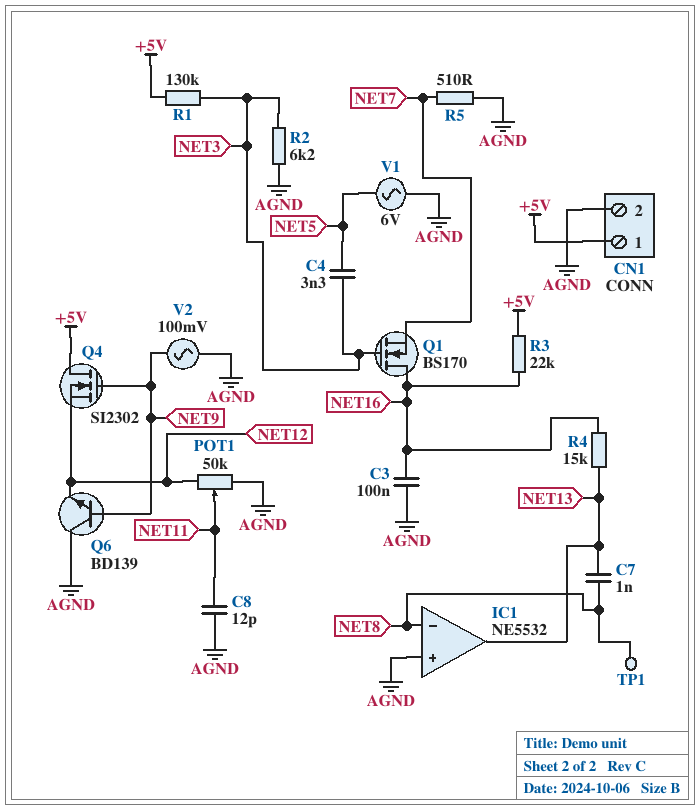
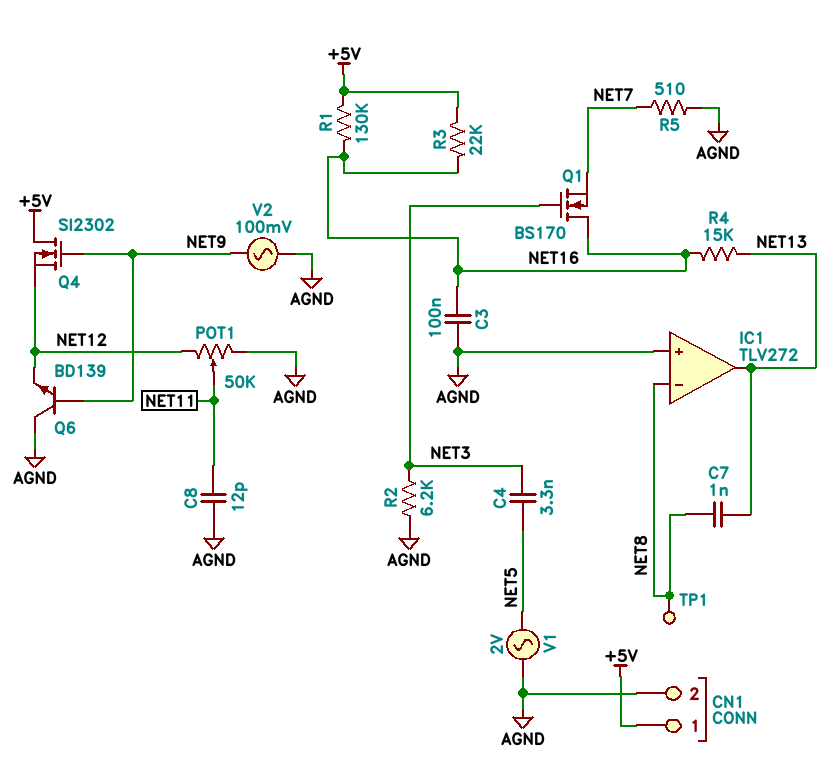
IC1: NE5532 -> TLV272
R1: 130k (+5V, NET3) -> 130k (+5V, NET16)
V1: AC 6V (AGND, NET5) -> AC 2V (AGND, NET5)

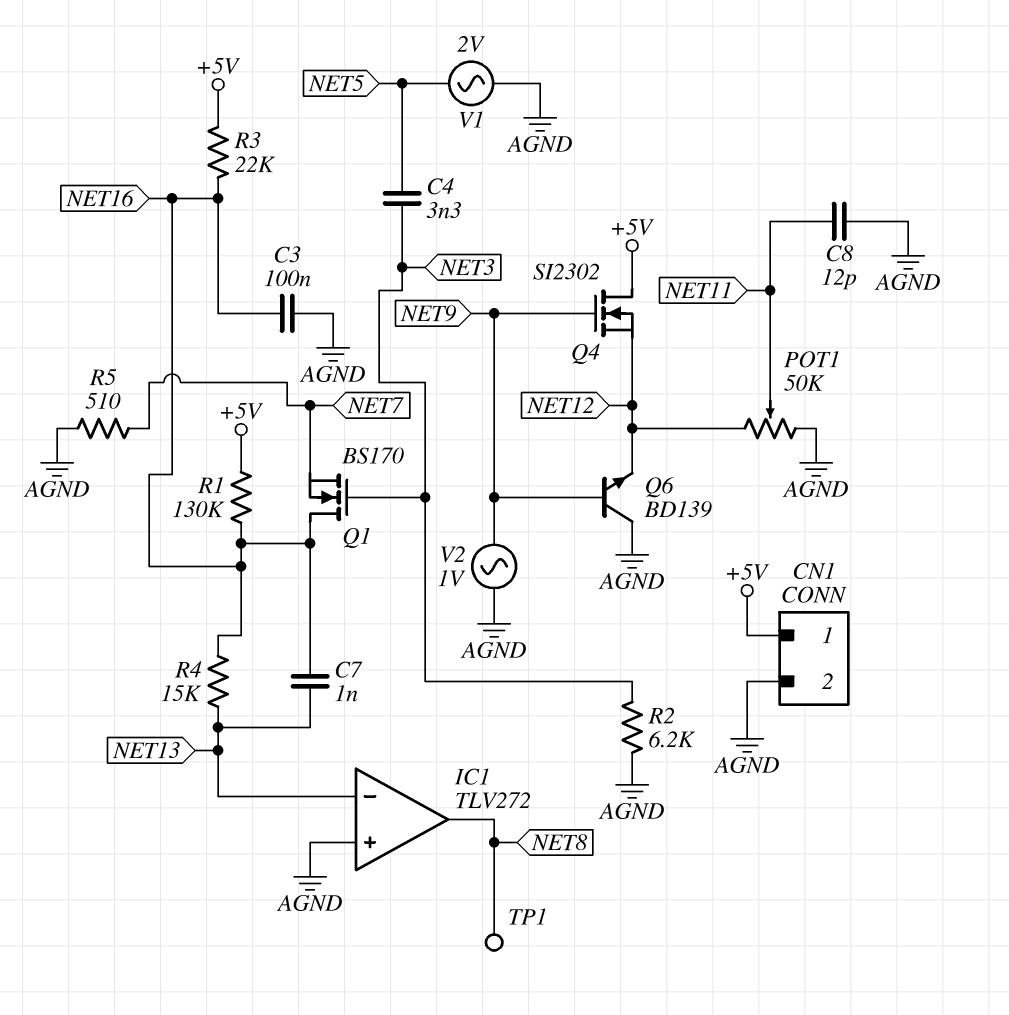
C7: 1nF (NET8, NET13) -> 1nF (NET13, NET16)
IC1 pin in-: NET8 -> NET13
IC1 pin out: NET13 -> NET8
V2: AC 100mV (AGND, NET9) -> AC 1V (AGND, NET9)

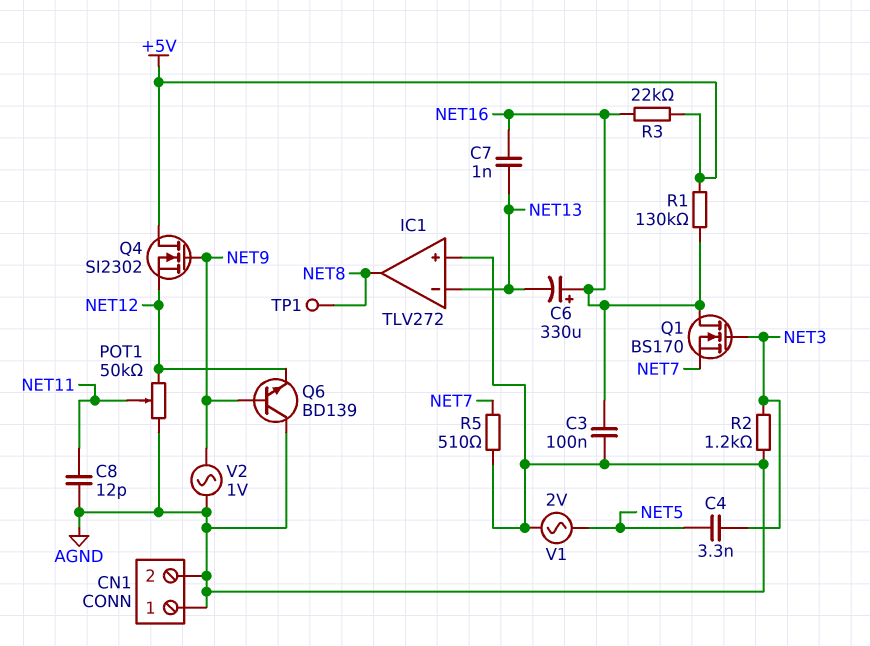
C6: none -> 330uF (plus NET16, minus NET13)
CN1 pin 1: +5V -> AGND
R2: 6.2k (AGND, NET3) -> 1.2k (AGND, NET3)
R4: 15k (NET13, NET16) -> none

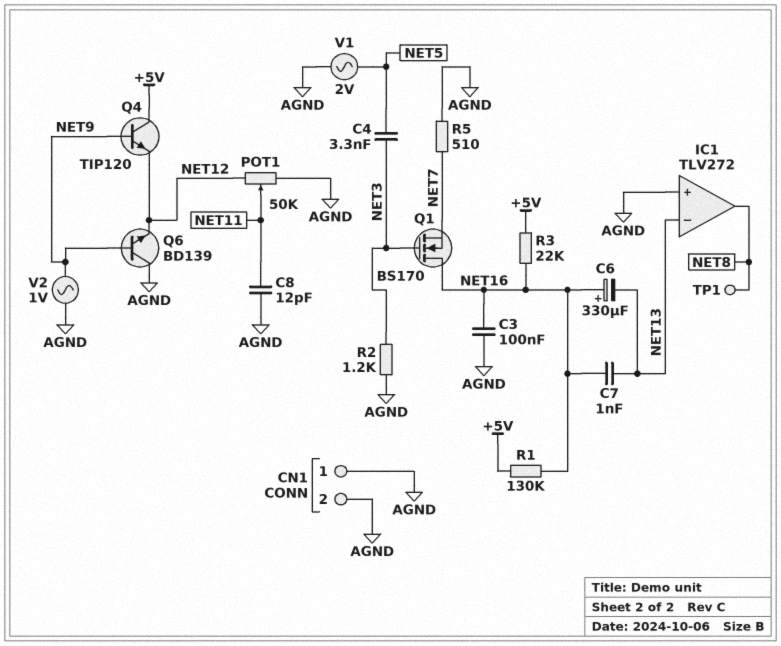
Q4: NMOS SI2302 (G NET9, D +5V, S NET12) -> NPN TIP120 (B NET9, C +5V, E NET12)

